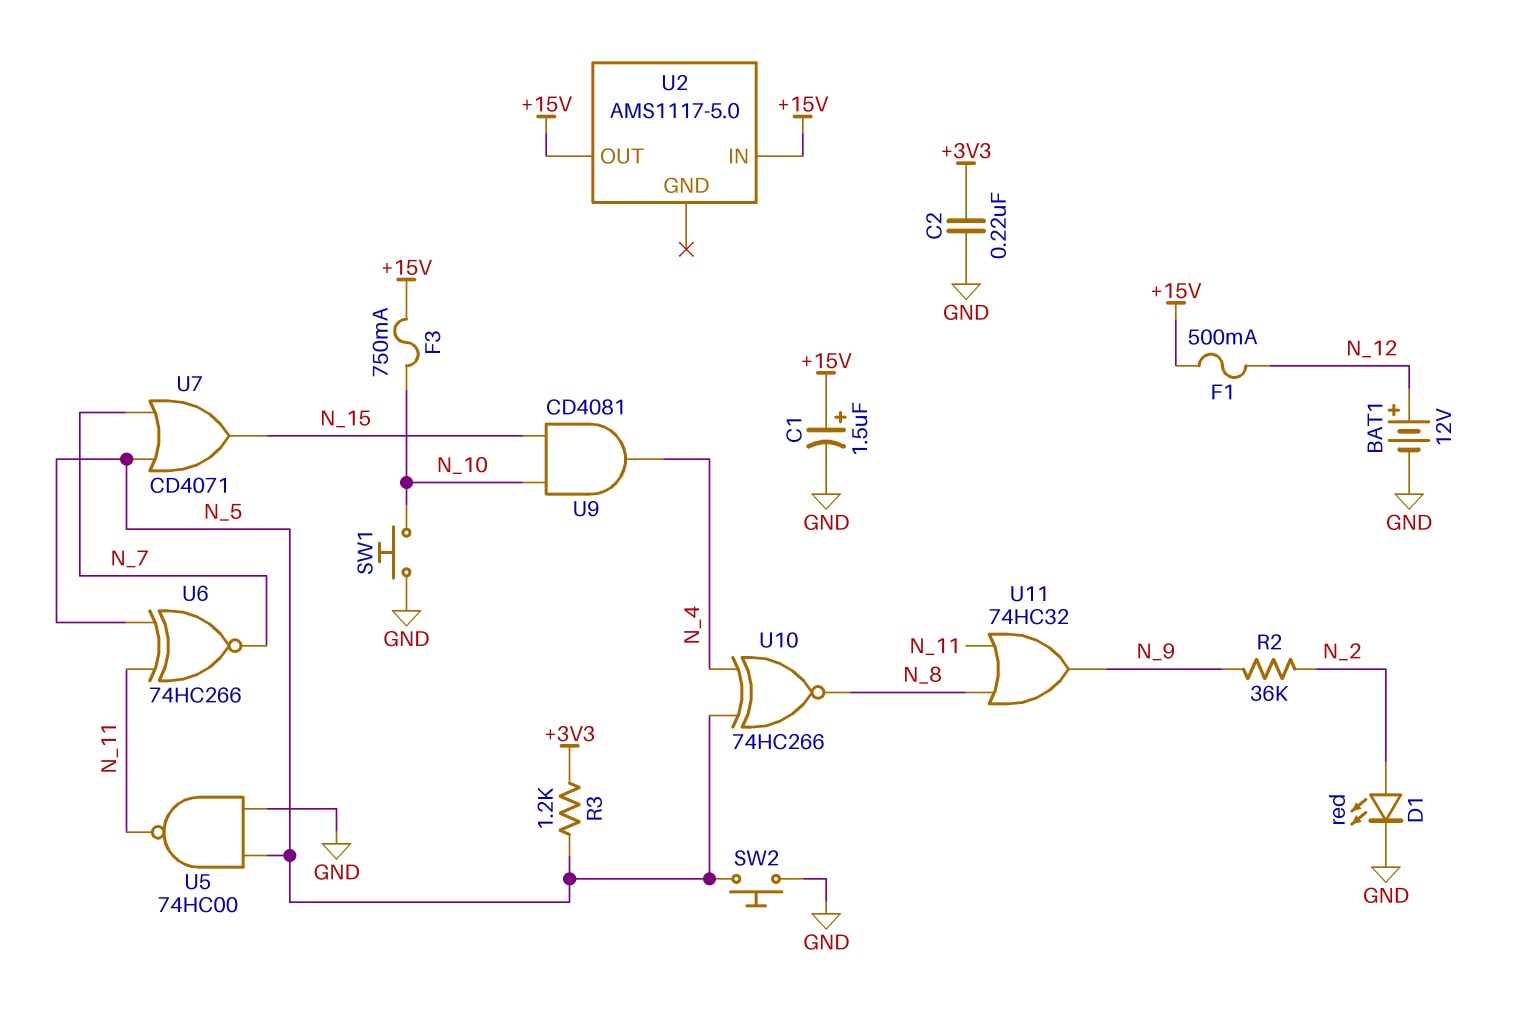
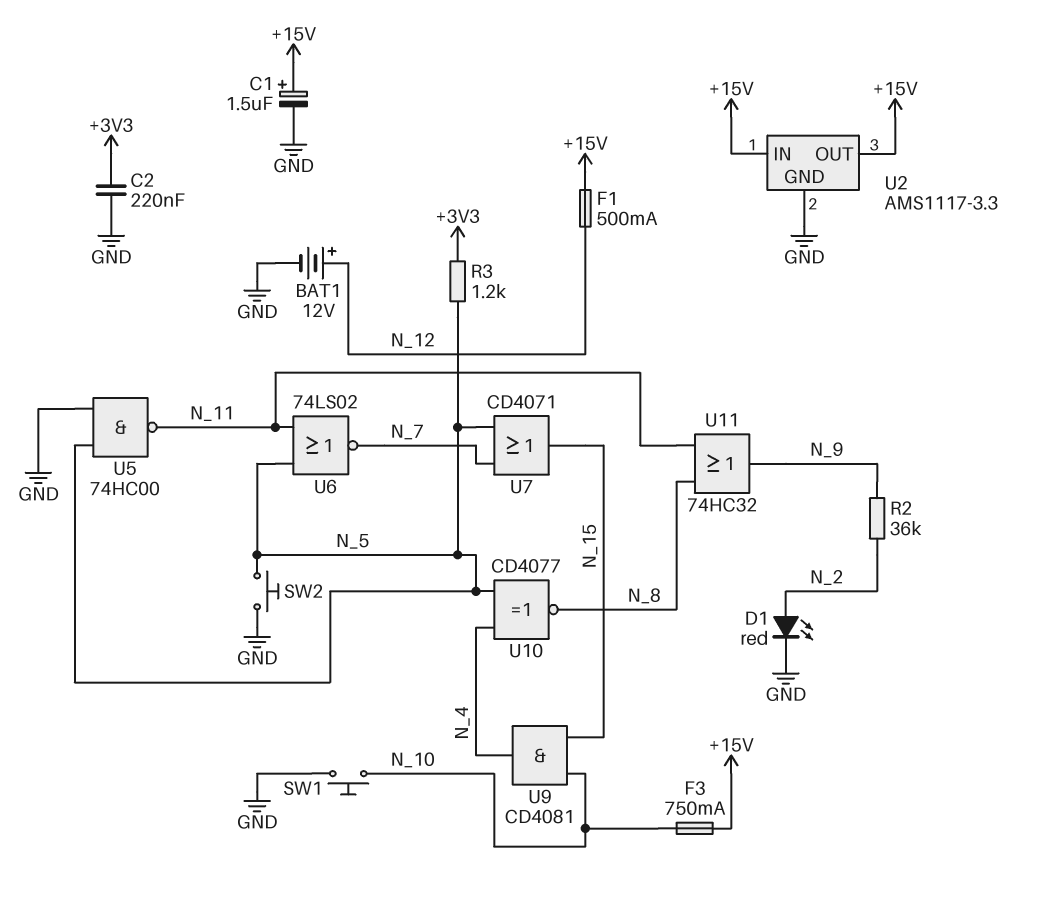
U2: AMS1117-5.0 -> AMS1117-3.3
U2 pin GND: none -> GND
U6: XNOR 74HC266 (in N_5, in N_11, out N_7) -> NOR 74LS02 (in N_5, in N_11, out N_7)
U10: XNOR 74HC266 (in N_4, in N_5, out N_8) -> XNOR CD4077 (in N_4, in N_5, out N_8)

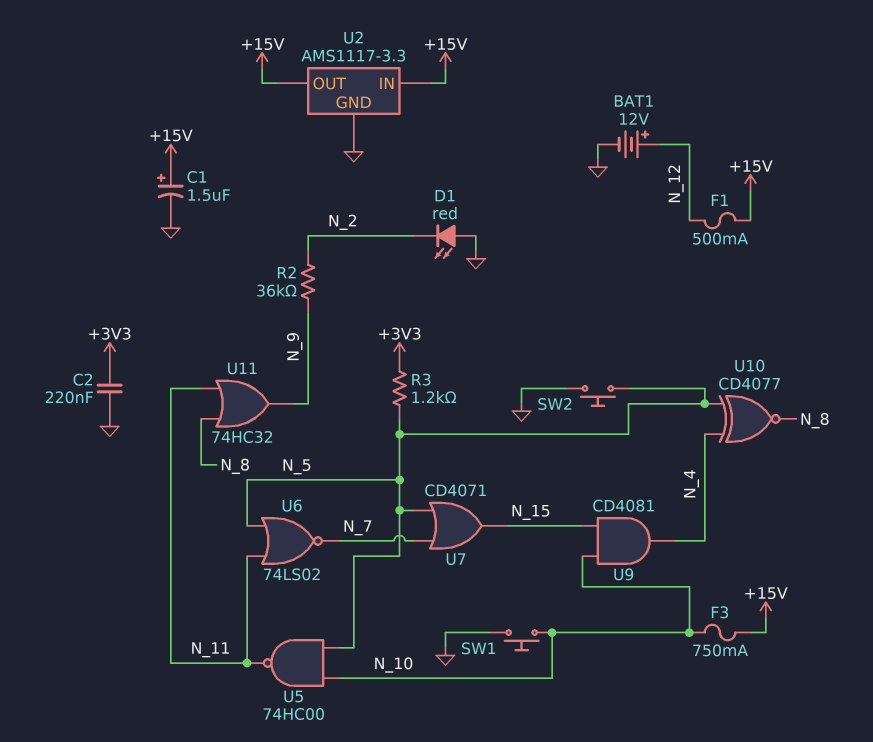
D1: LED red (A N_2, K GND) -> LED red (A GND, K N_2)
U5: NAND 74HC00 (in GND, in N_5, out N_11) -> NAND 74HC00 (in N_5, in N_10, out N_11)

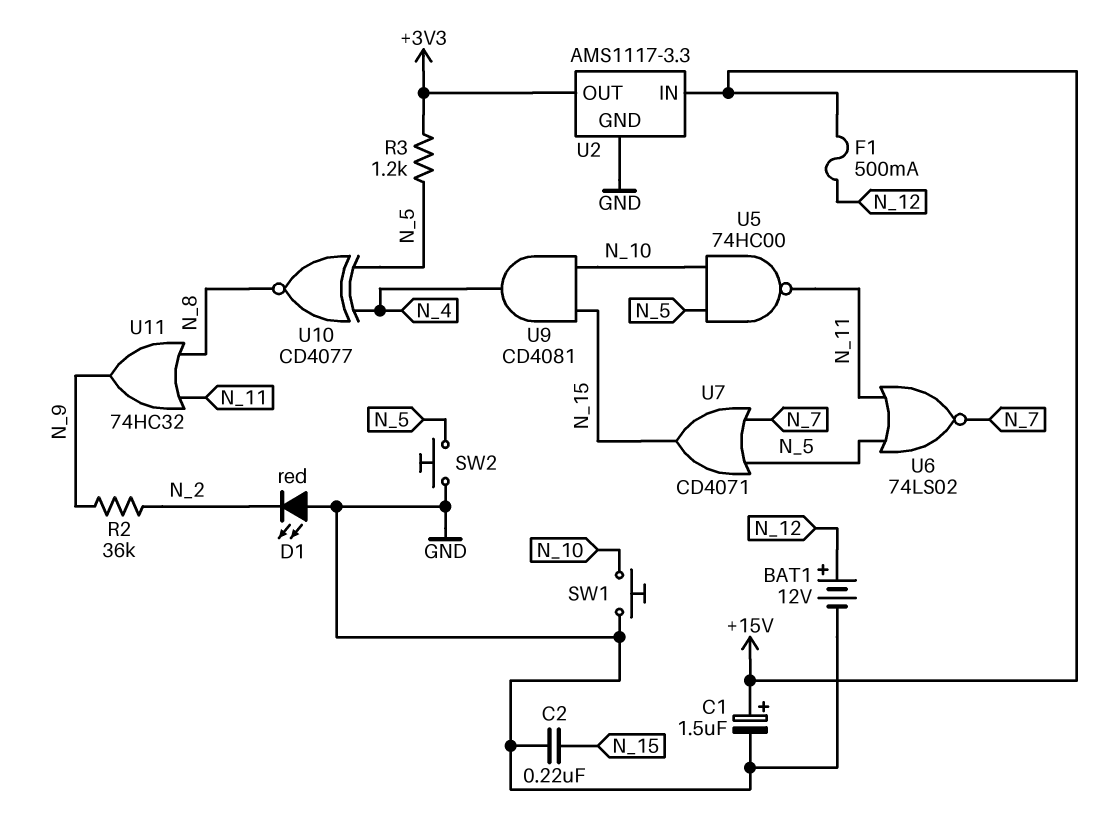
C2: 220nF (+3V3, GND) -> 220nF (GND, N_15)
F3: 750mA (+15V, N_10) -> none
U2 pin OUT: +15V -> +3V3

